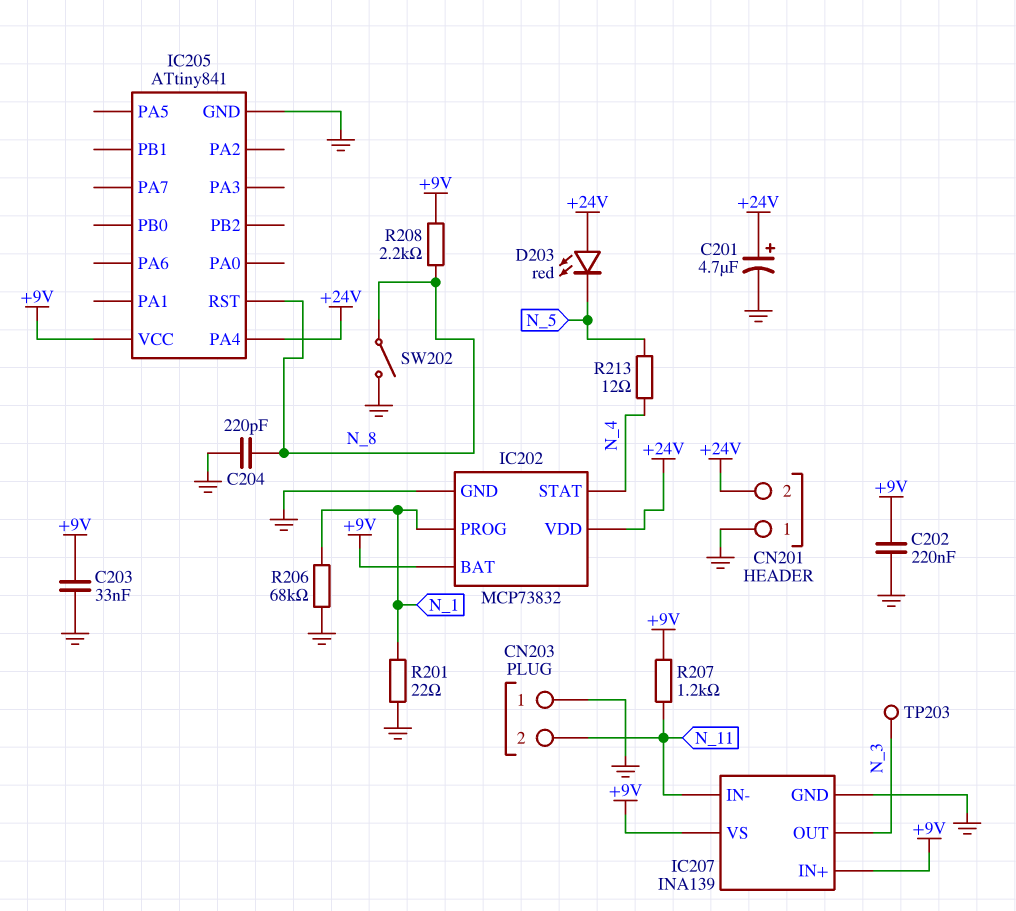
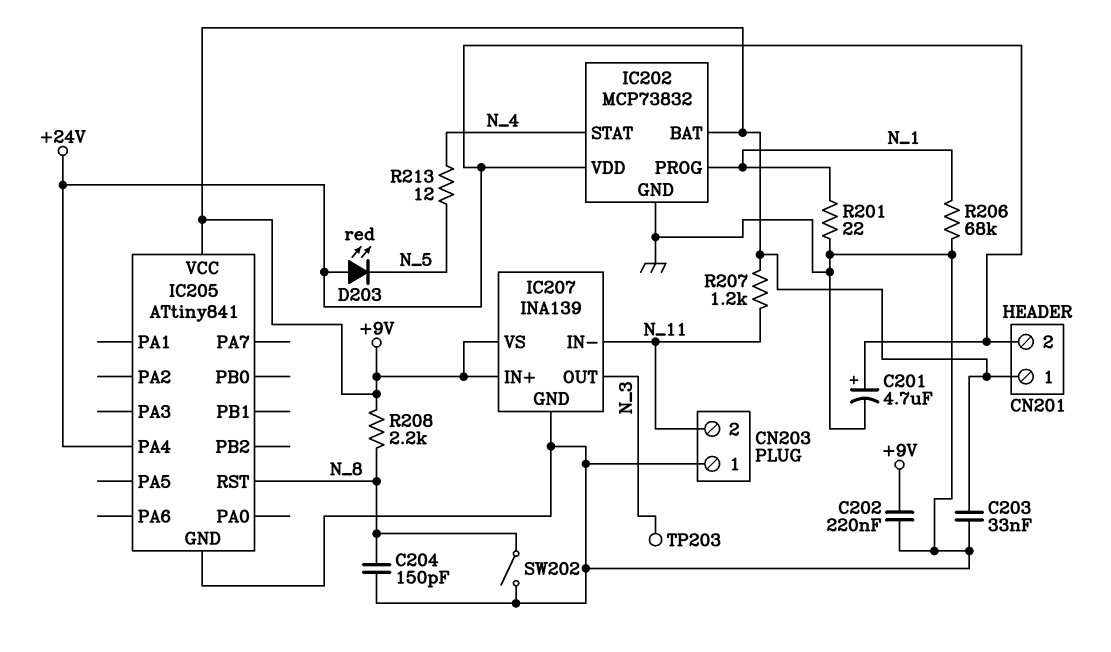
C204: 220pF (GND, N_8) -> 150pF (GND, N_8)
CN201 pin 1: GND -> +9V

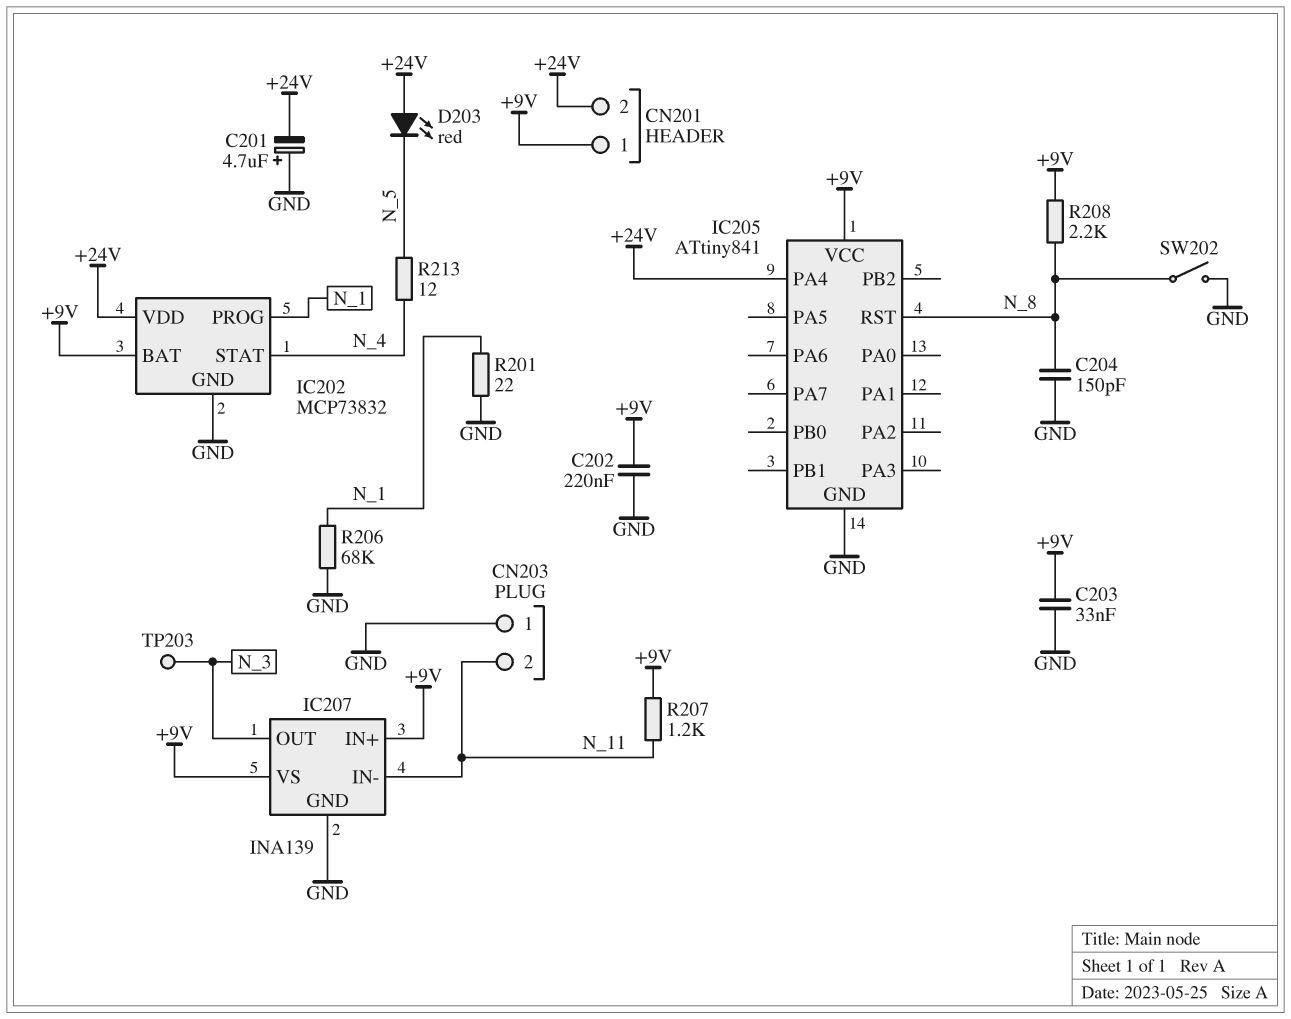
C201: 4.7uF (plus +24V, minus GND) -> 4.7uF (plus GND, minus +24V)

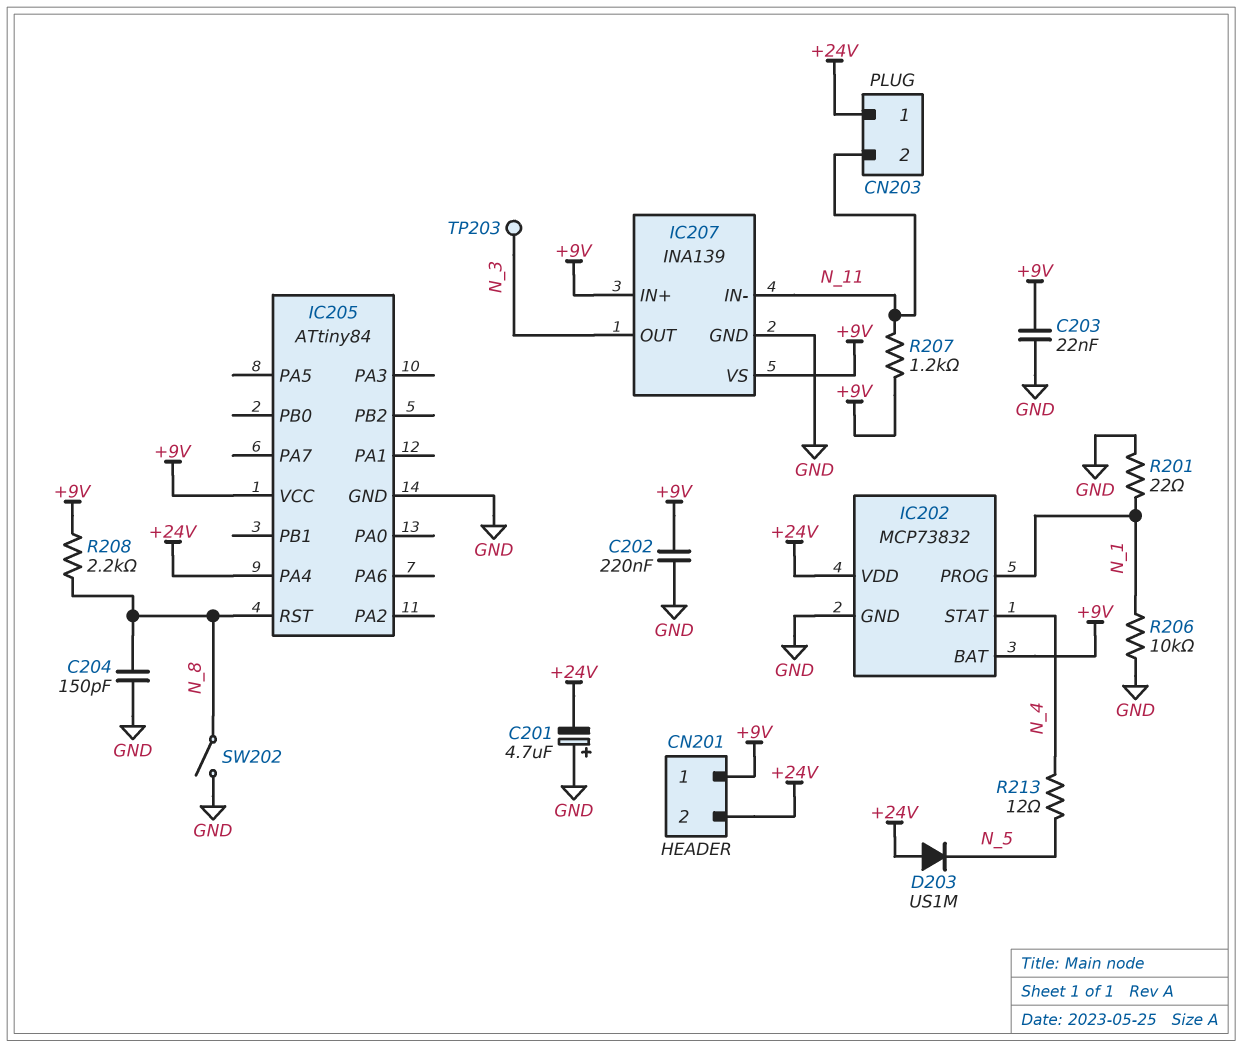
C203: 33nF (+9V, GND) -> 22nF (+9V, GND)
CN203 pin 1: GND -> +24V
D203: LED red (A +24V, K N_5) -> diode US1M (A +24V, K N_5)
IC205: ATtiny841 -> ATtiny84
R206: 68k (GND, N_1) -> 10k (GND, N_1)

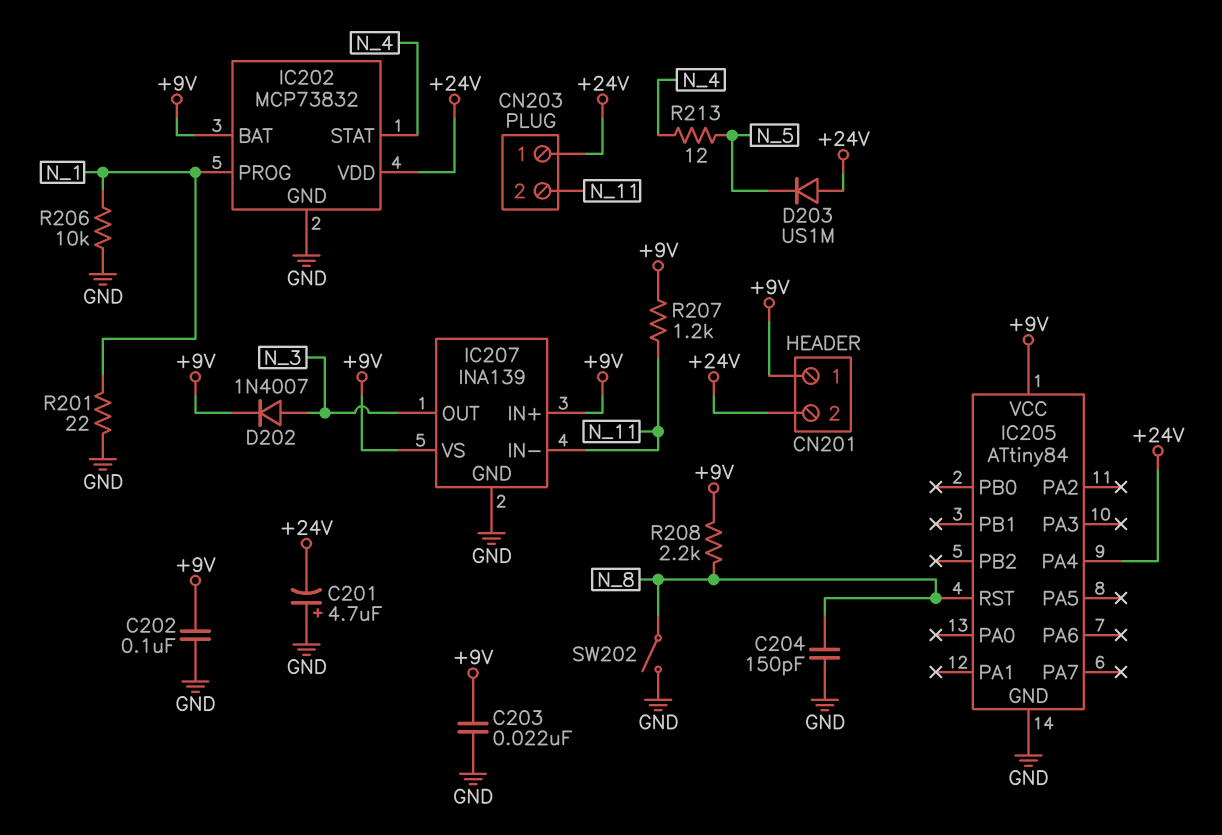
C202: 220nF (+9V, GND) -> 100nF (+9V, GND)
D202: none -> diode 1N4007 (A N_3, K +9V)
TP203: test point (N_3) -> none

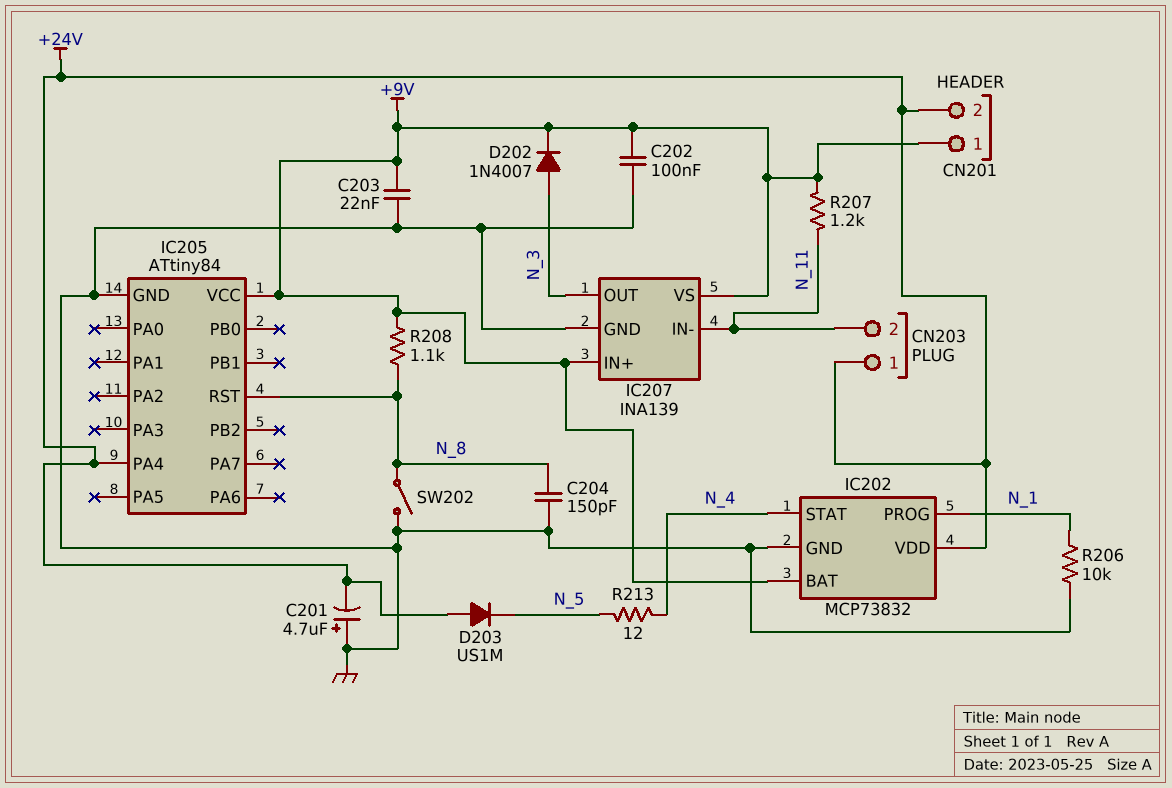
R201: 22 (GND, N_1) -> none
R208: 2.2k (+9V, N_8) -> 1.1k (+9V, N_8)

